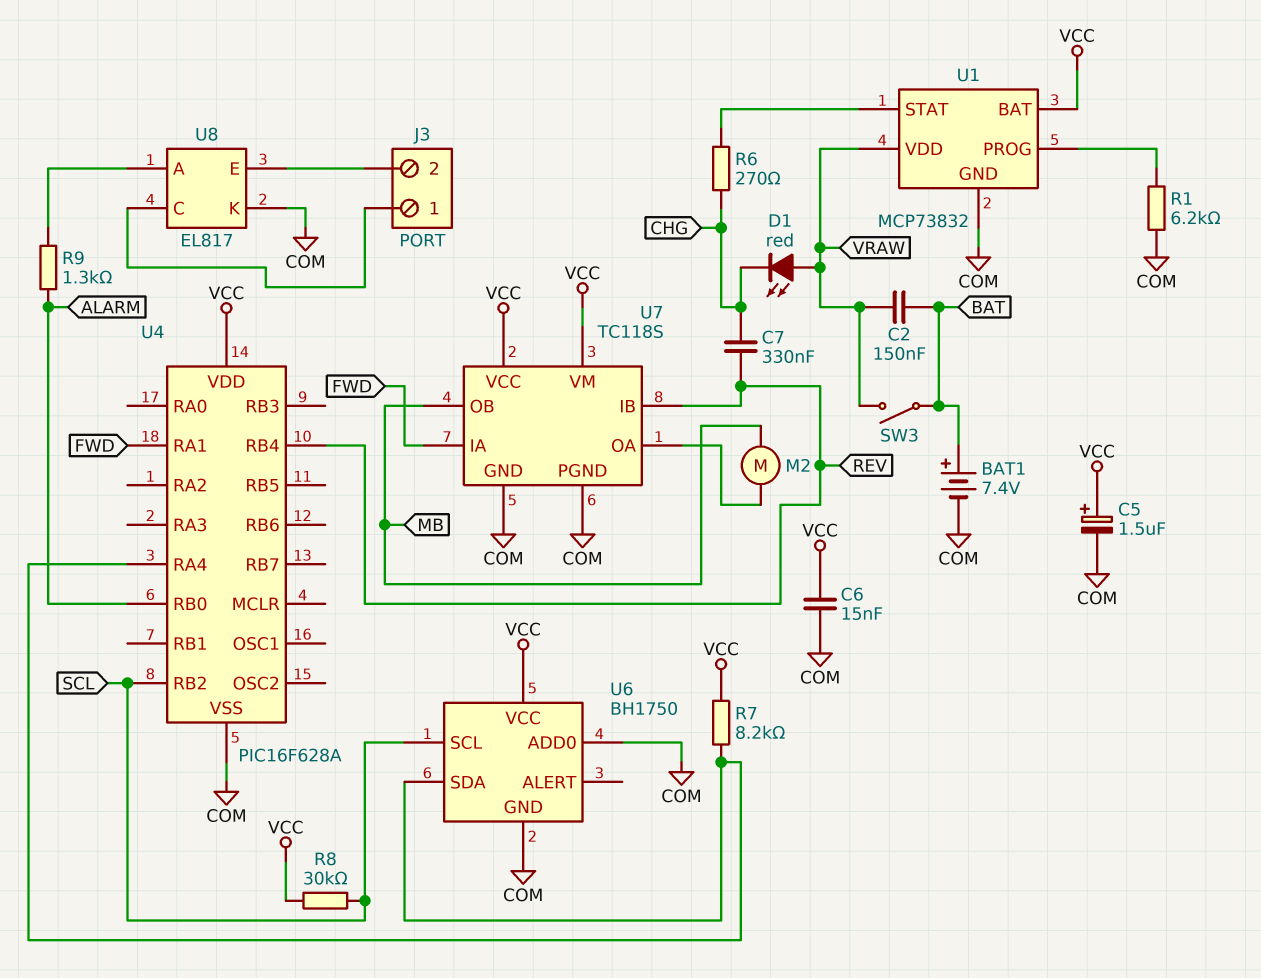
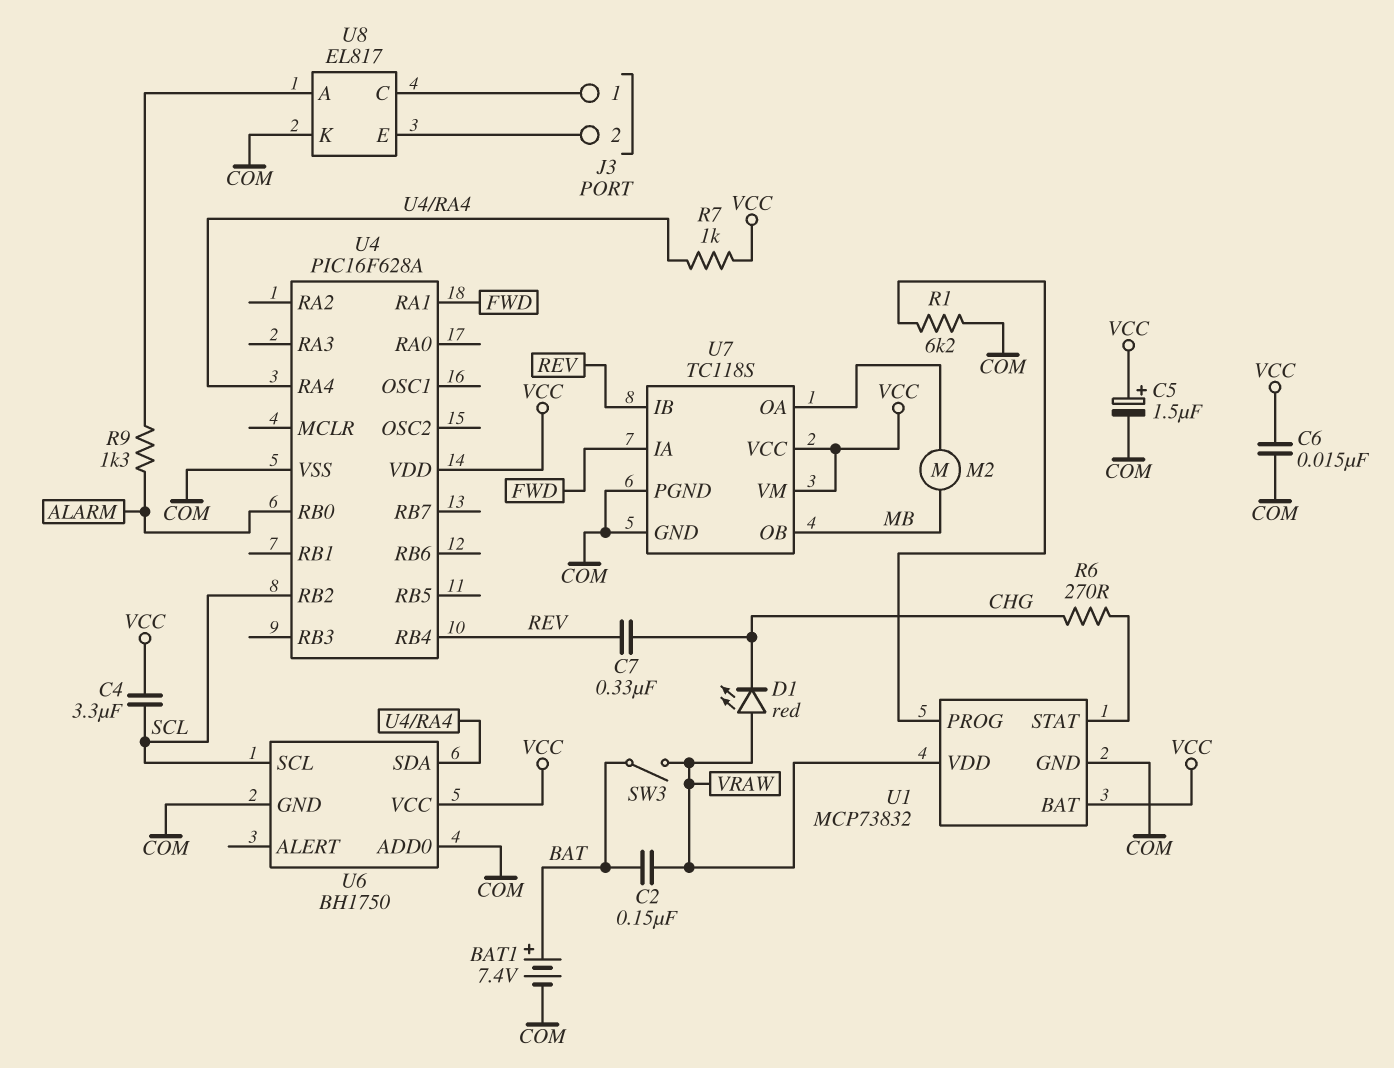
C4: none -> 3.3uF (SCL, VCC)
R7: 8.2k (U4/RA4, VCC) -> 1k (U4/RA4, VCC)
R8: 30k (SCL, VCC) -> none

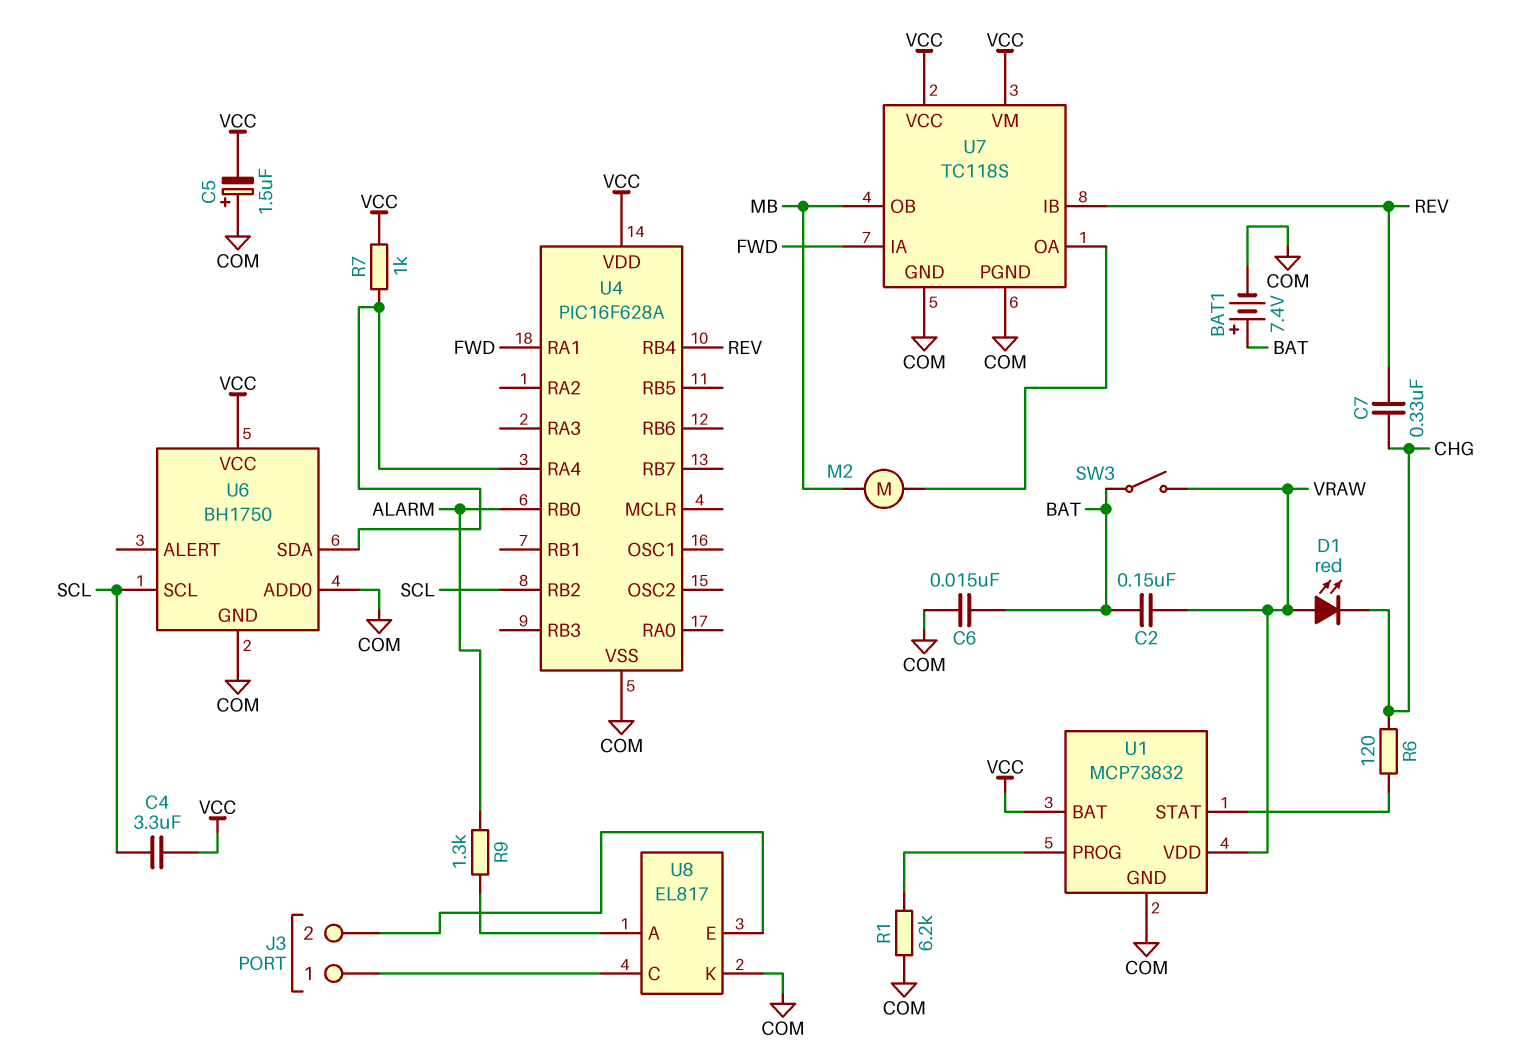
C5: 1.5uF (plus VCC, minus COM) -> 1.5uF (plus COM, minus VCC)
C6: 15nF (COM, VCC) -> 15nF (BAT, COM)
R6: 270 (CHG, U1/STAT) -> 120 (CHG, U1/STAT)

